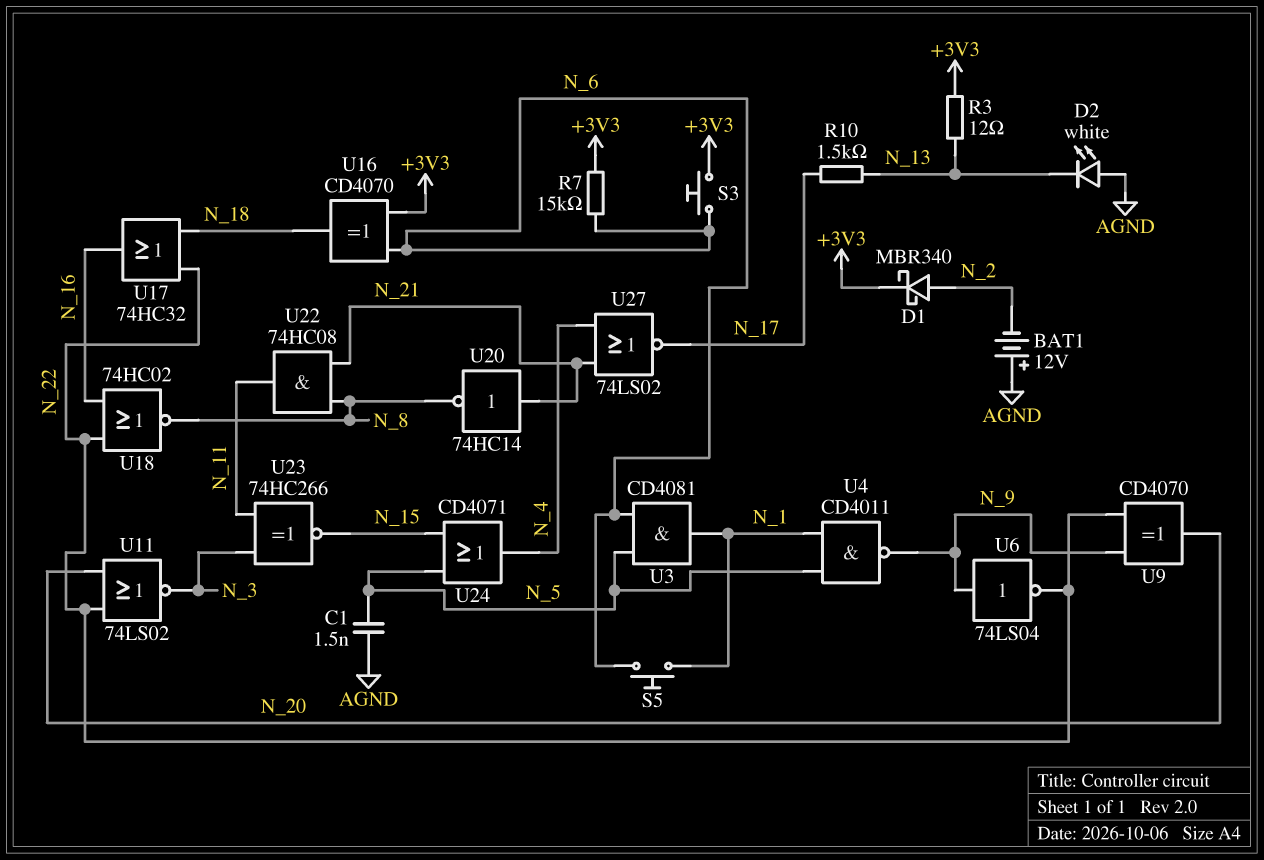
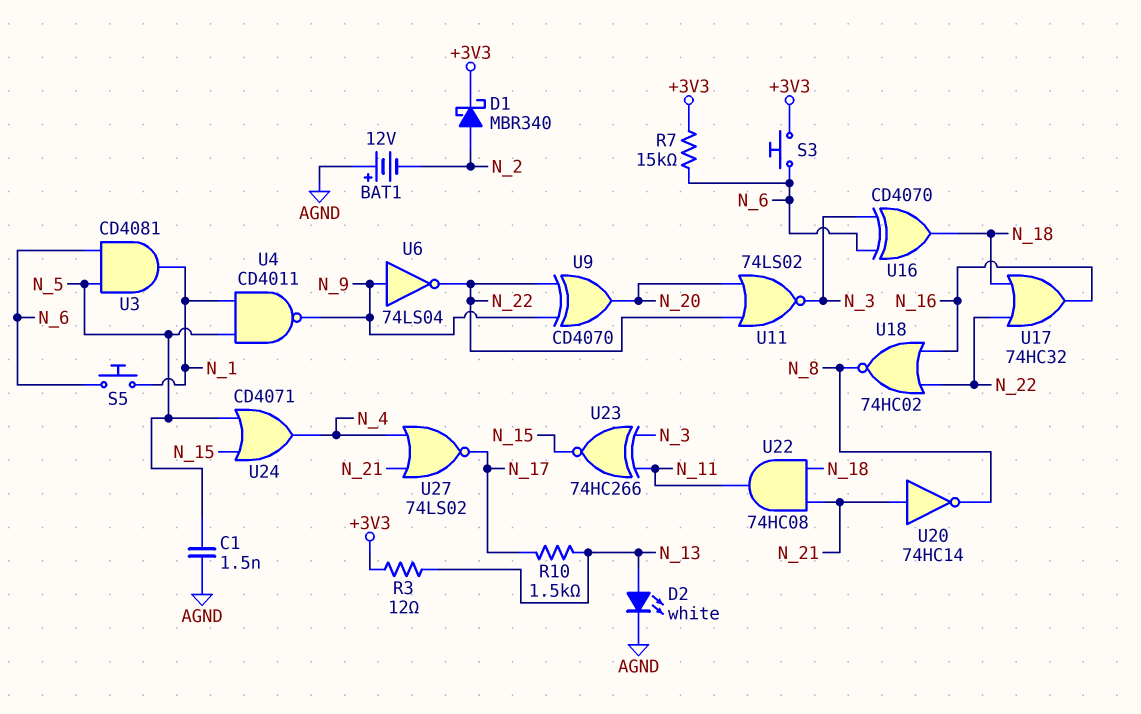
D2: LED white (A AGND, K N_13) -> LED white (A N_13, K AGND)
U16: XOR CD4070 (in +3V3, in N_6, out N_18) -> XOR CD4070 (in N_3, in N_6, out N_18)
U22: AND 74HC08 (in N_8, in N_21, out N_11) -> AND 74HC08 (in N_18, in N_21, out N_11)

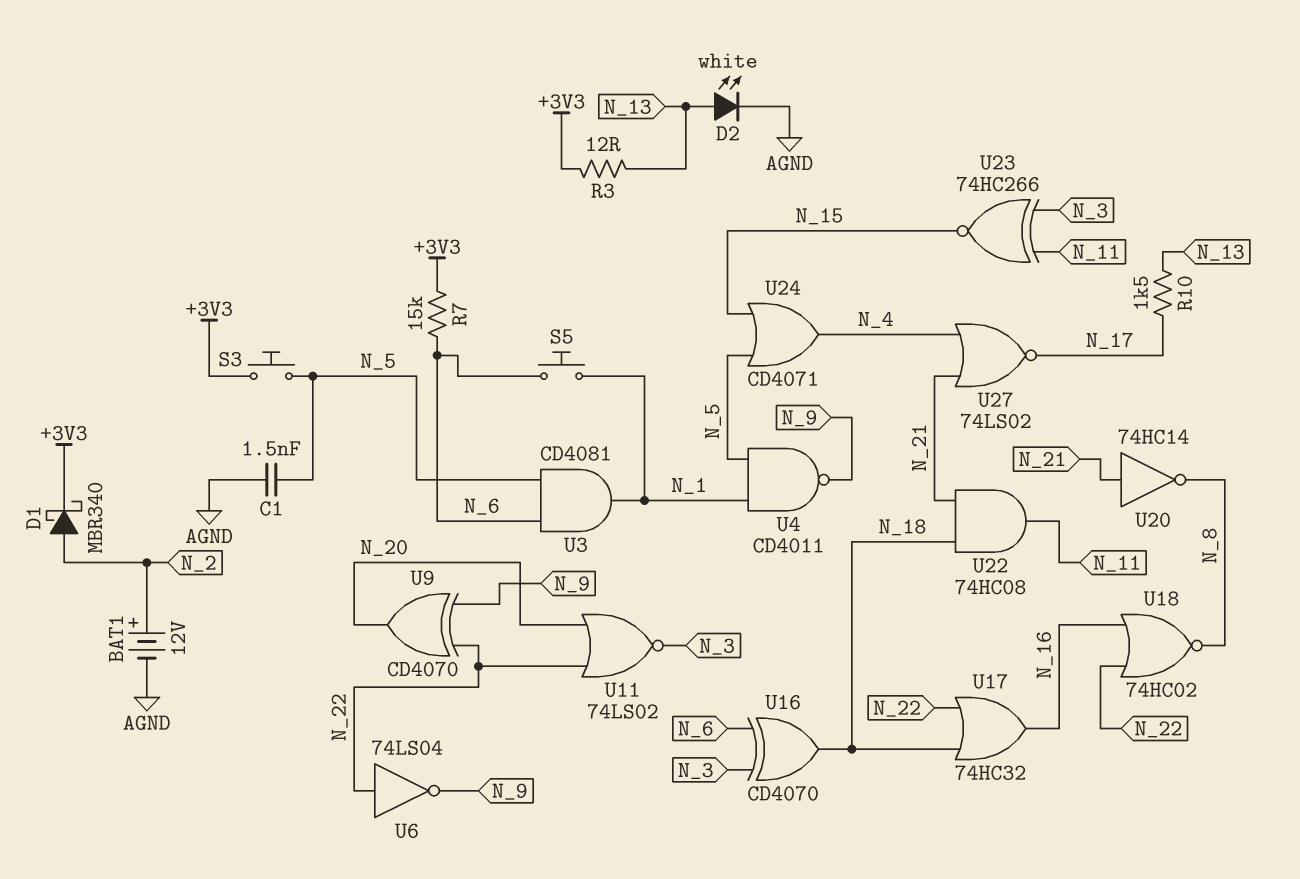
BAT1: 12V (plus AGND, minus N_2) -> 12V (plus N_2, minus AGND)
S3: button (+3V3, N_6) -> button (+3V3, N_5)
U6: NOT 74LS04 (in N_9, out N_22) -> NOT 74LS04 (in N_22, out N_9)

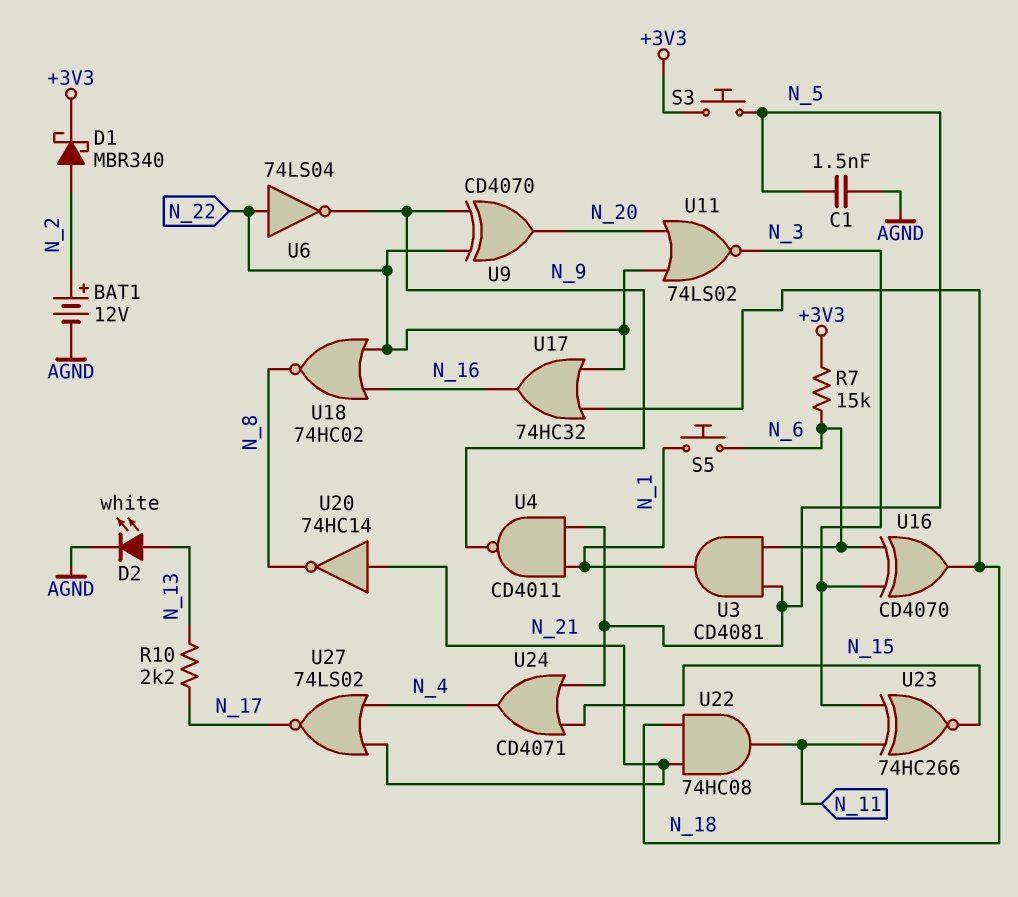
R3: 12 (+3V3, N_13) -> none
R10: 1.5k (N_13, N_17) -> 2.2k (N_13, N_17)

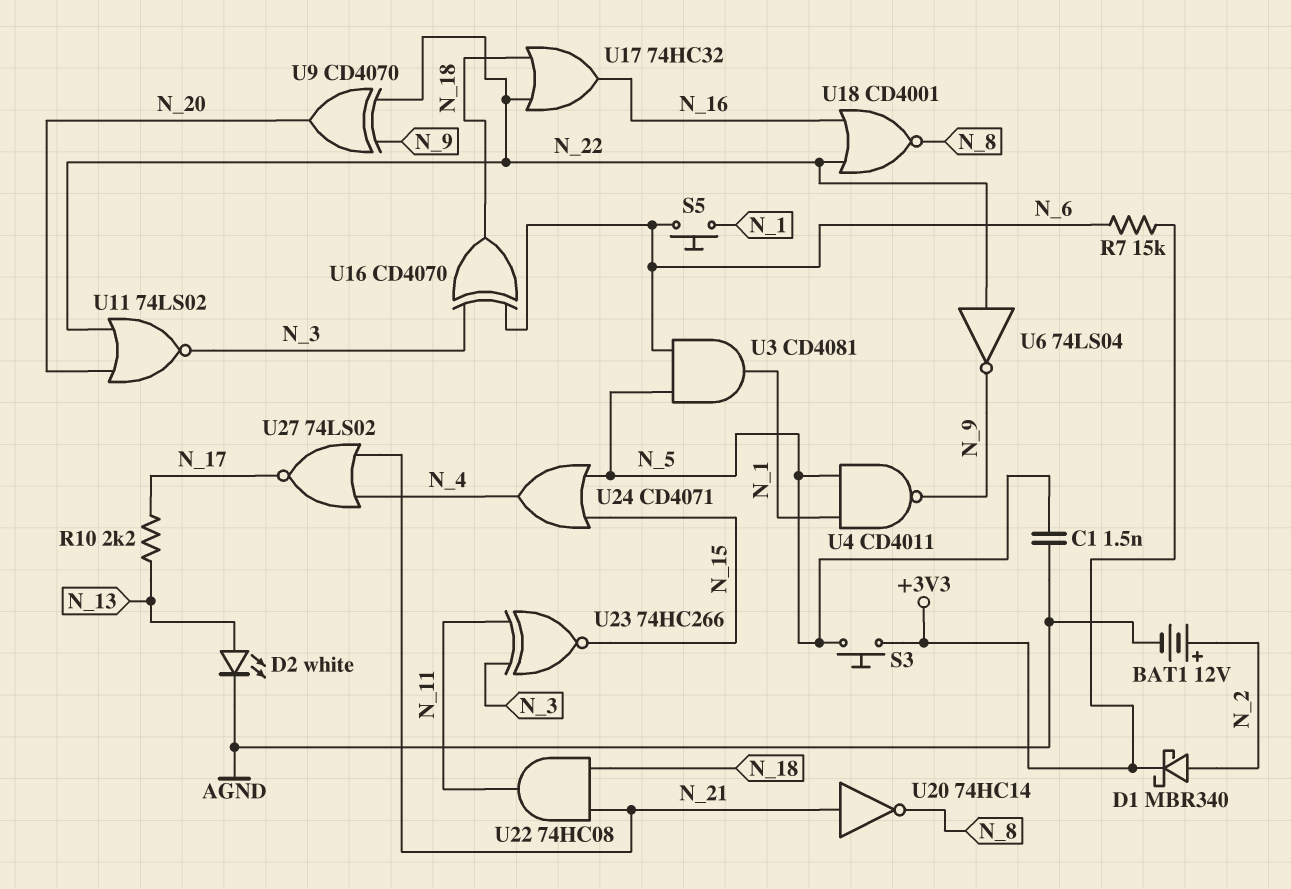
U18: NOR 74HC02 (in N_16, in N_22, out N_8) -> NOR CD4001 (in N_16, in N_22, out N_8)

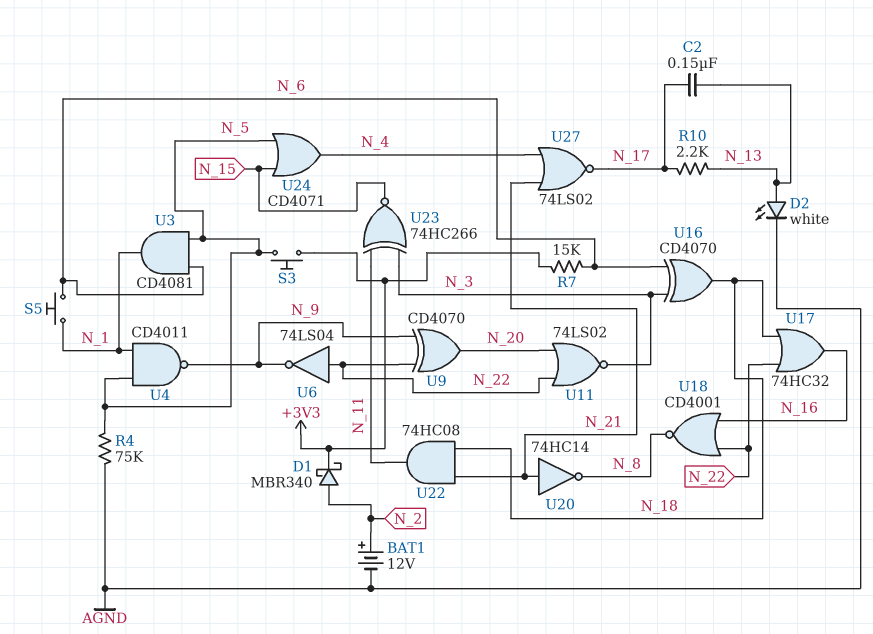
C1: 1.5nF (AGND, N_5) -> none
C2: none -> 150nF (N_13, N_17)
R4: none -> 75k (AGND, N_5)

